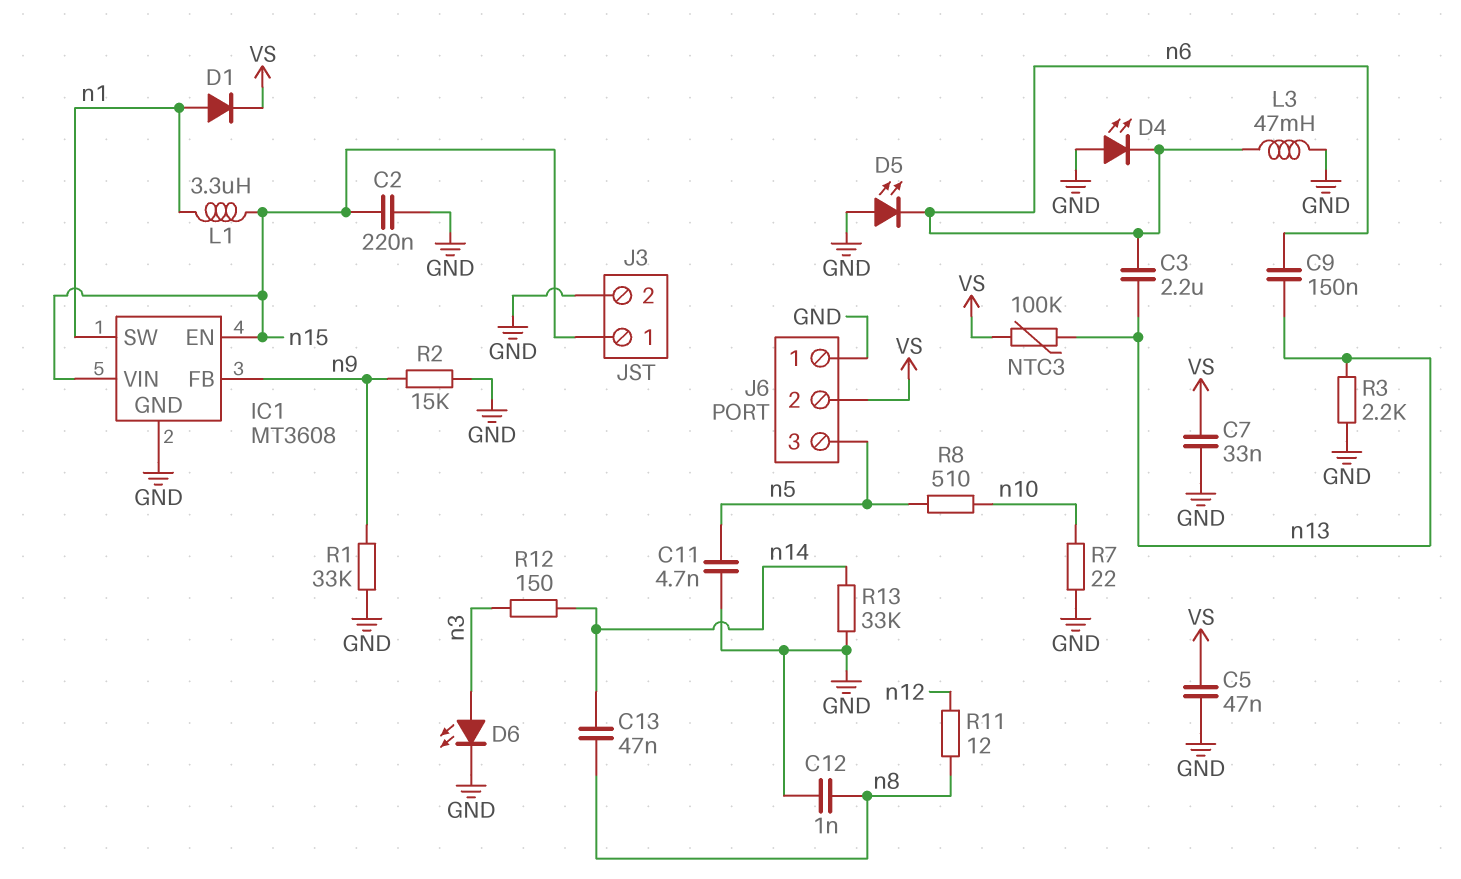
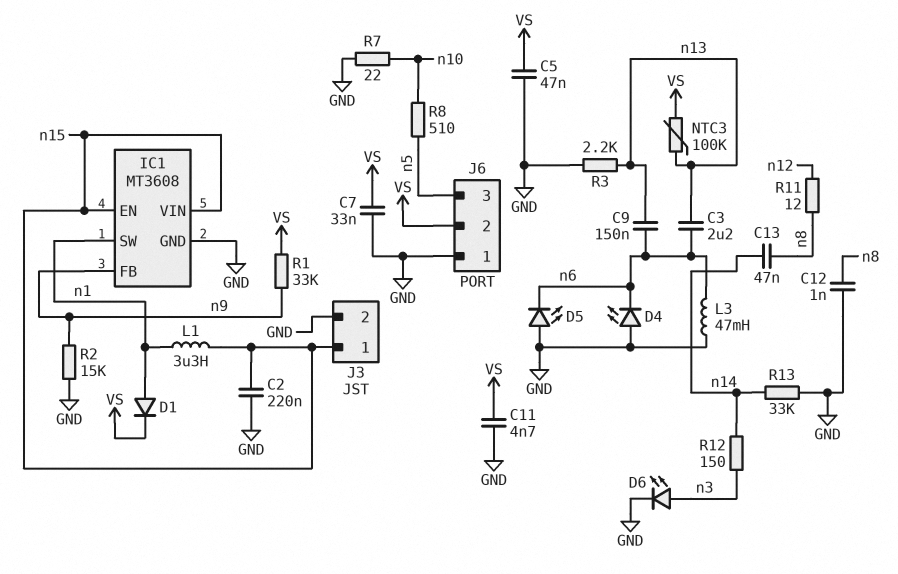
C11: 4.7nF (GND, n5) -> 4.7nF (GND, VS)
R1: 33k (GND, n9) -> 33k (VS, n9)

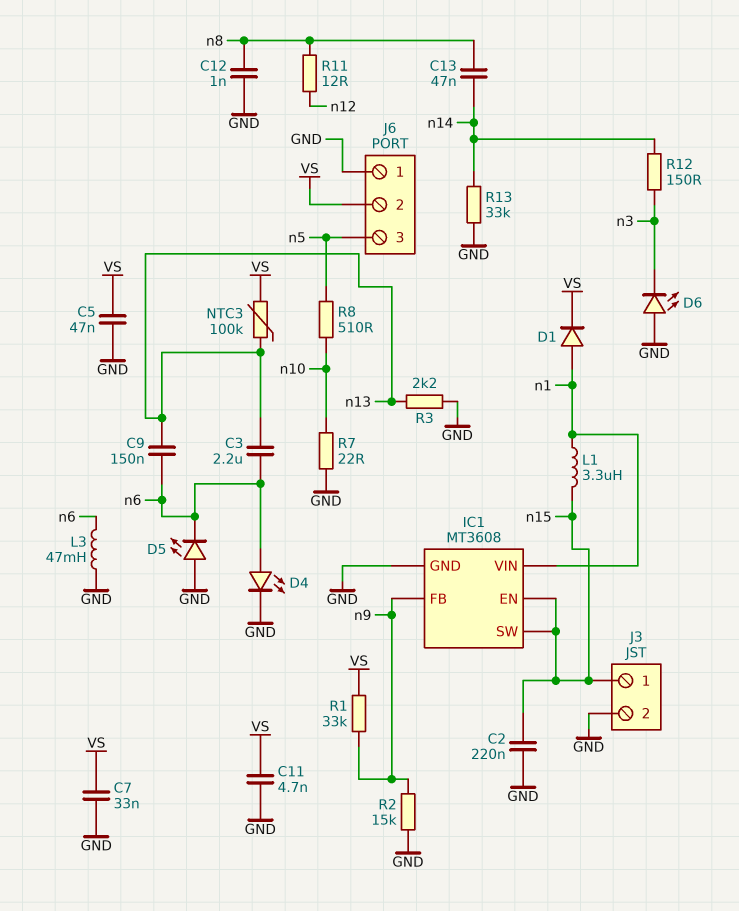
D4: LED (A GND, K n6) -> LED (A n6, K GND)
D6: LED (A n3, K GND) -> LED (A GND, K n3)
IC1 pin SW: n1 -> n15
IC1 pin VIN: n15 -> n1

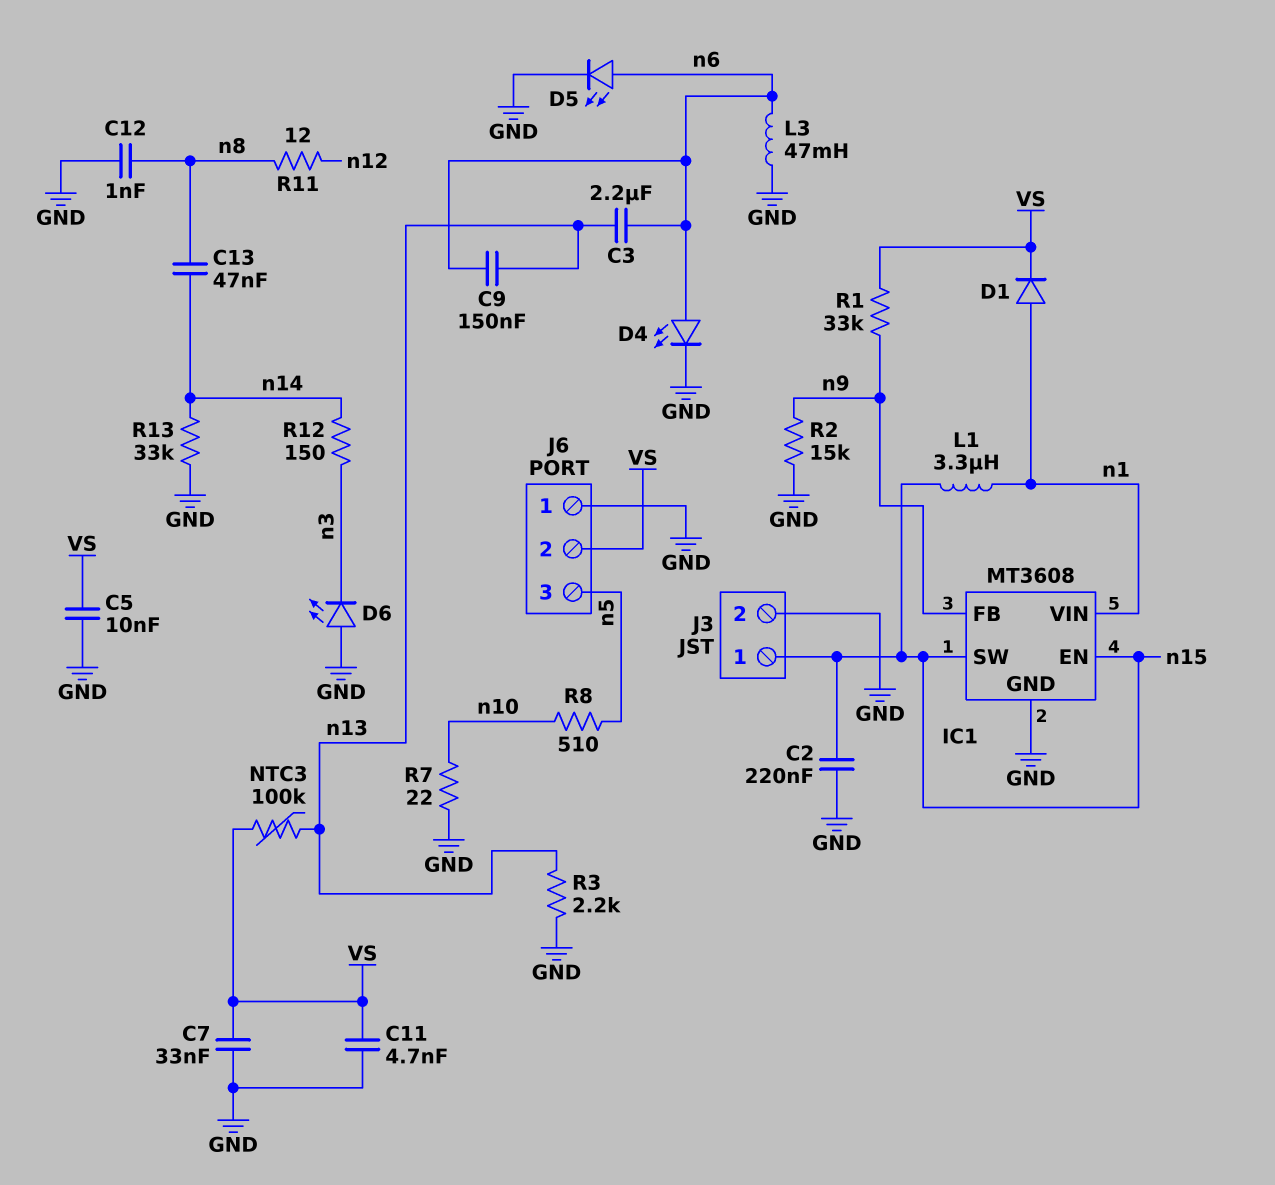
C5: 47nF (GND, VS) -> 10nF (GND, VS)
D5: LED (A GND, K n6) -> LED (A n6, K GND)

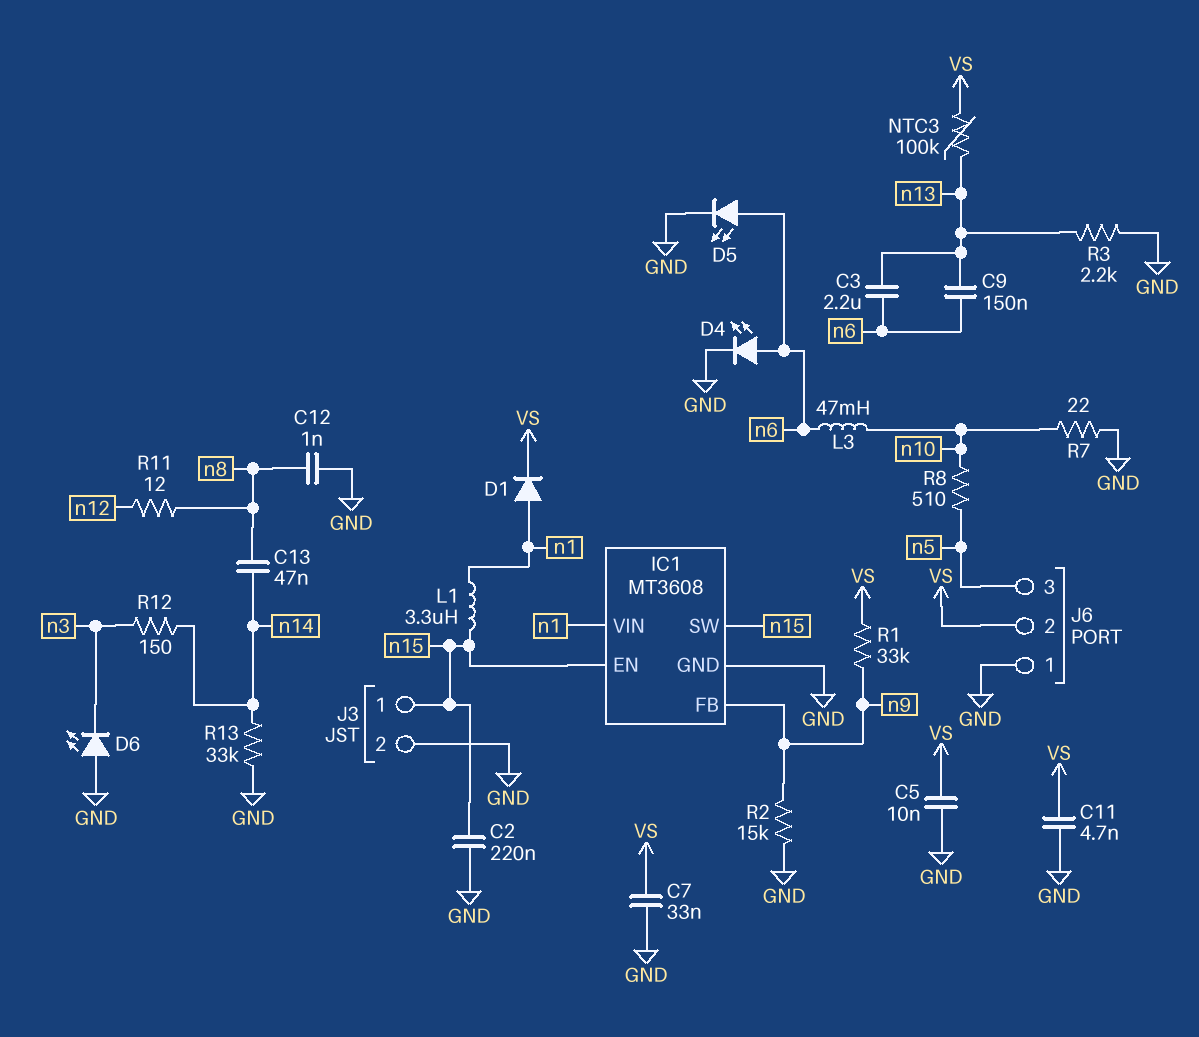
L3: 47mH (GND, n6) -> 47mH (n6, n10)

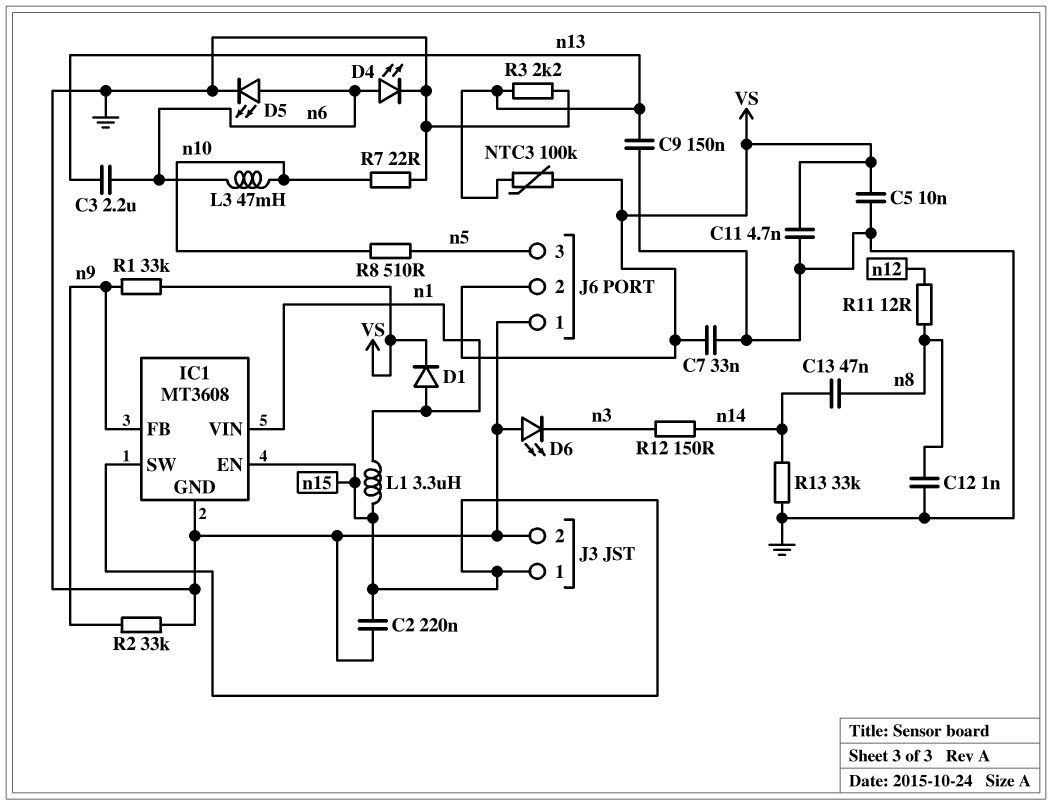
C9: 150nF (n6, n13) -> 150nF (GND, n13)
R2: 15k (GND, n9) -> 33k (GND, n9)

